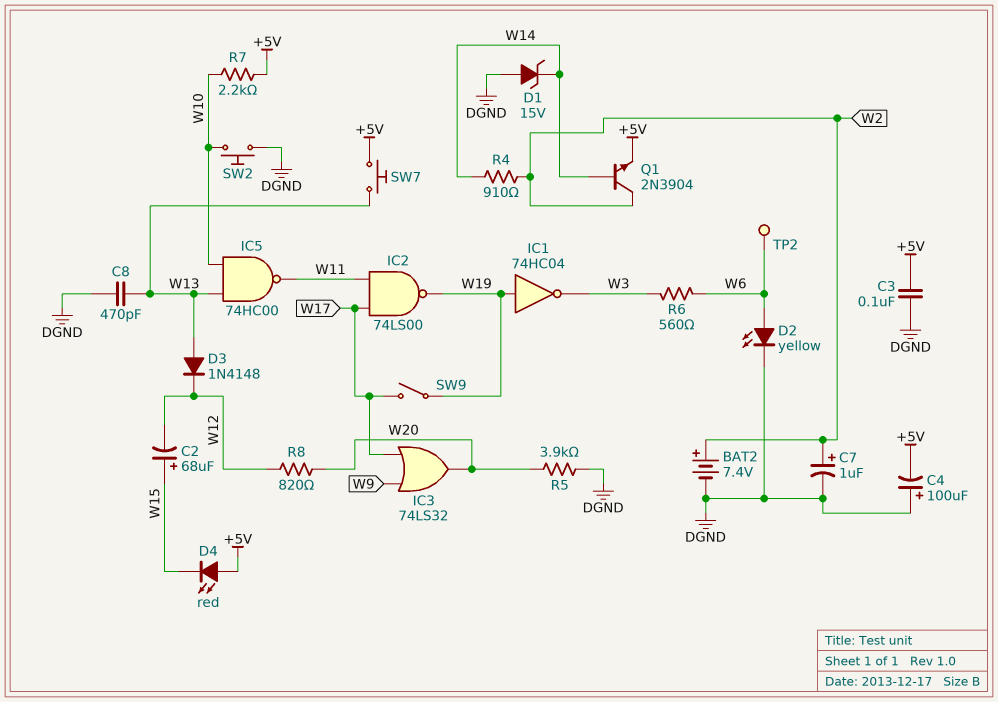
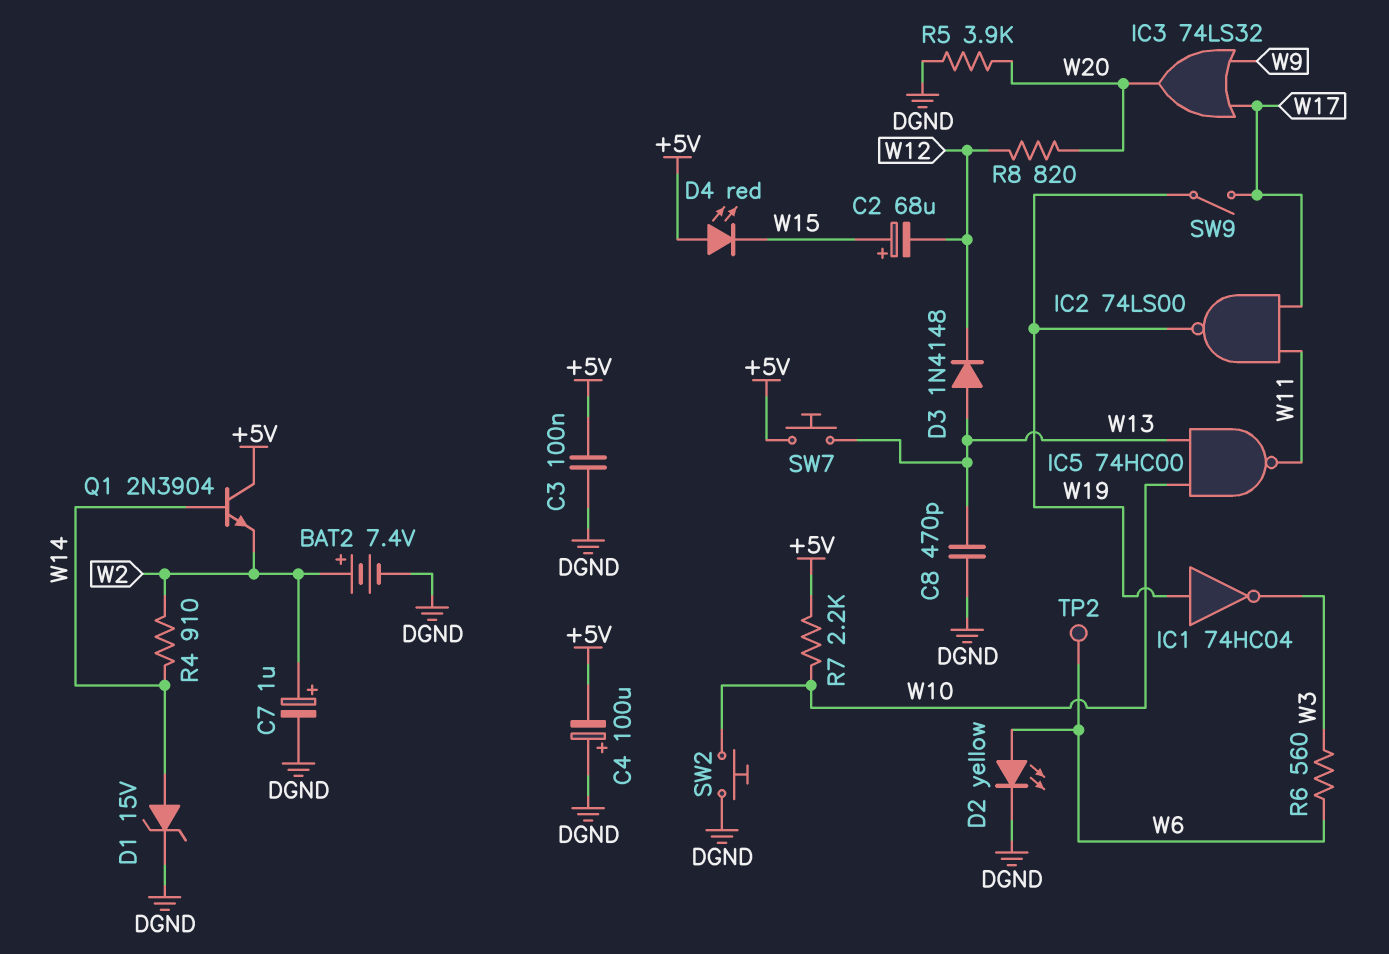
D1: zener 15V (A DGND, K W14) -> zener 15V (A W14, K DGND)
Q1: NPN 2N3904 (B W14, C W2, E +5V) -> NPN 2N3904 (B W14, C +5V, E W2)

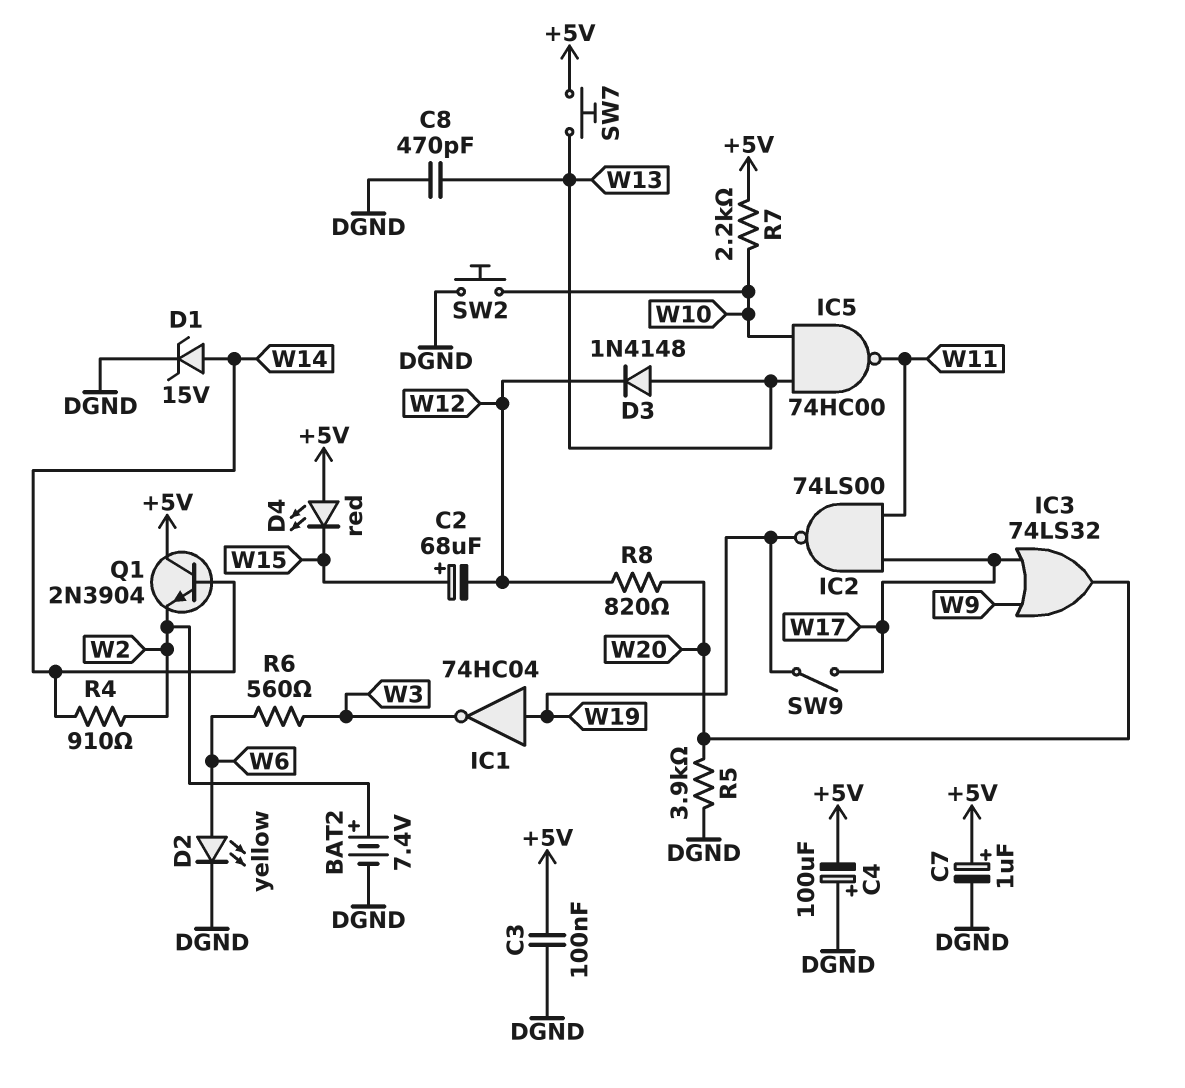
C7: 1uF (plus W2, minus DGND) -> 1uF (plus +5V, minus DGND)
TP2: test point (W6) -> none

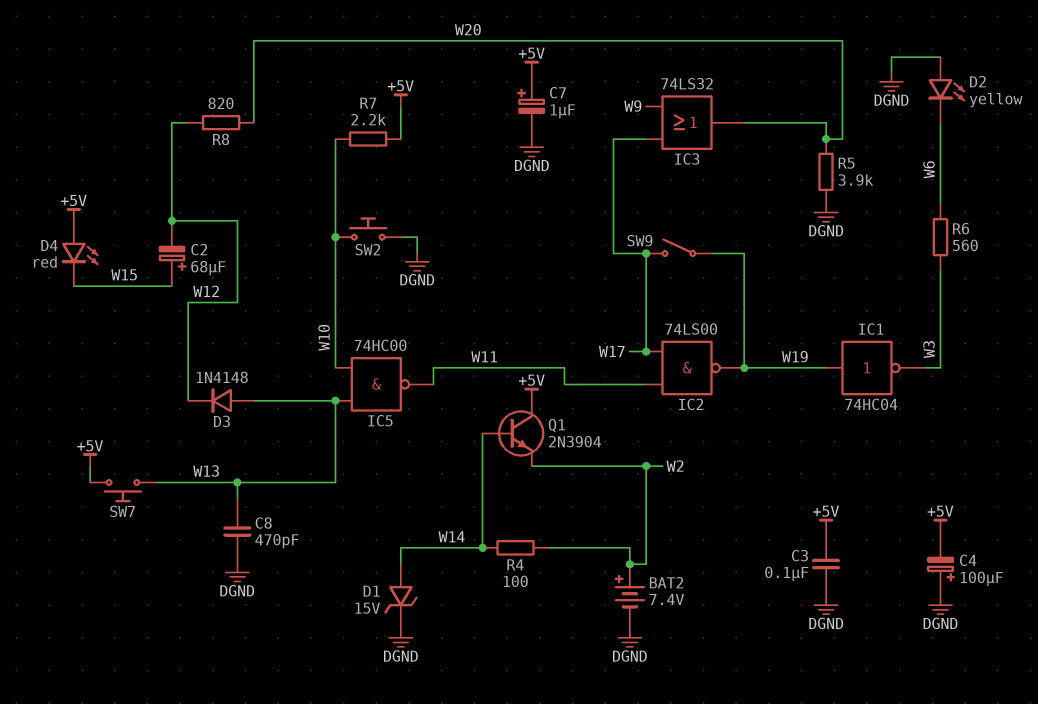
D2: LED yellow (A W6, K DGND) -> LED yellow (A DGND, K W6)
R4: 910 (W2, W14) -> 100 (W2, W14)

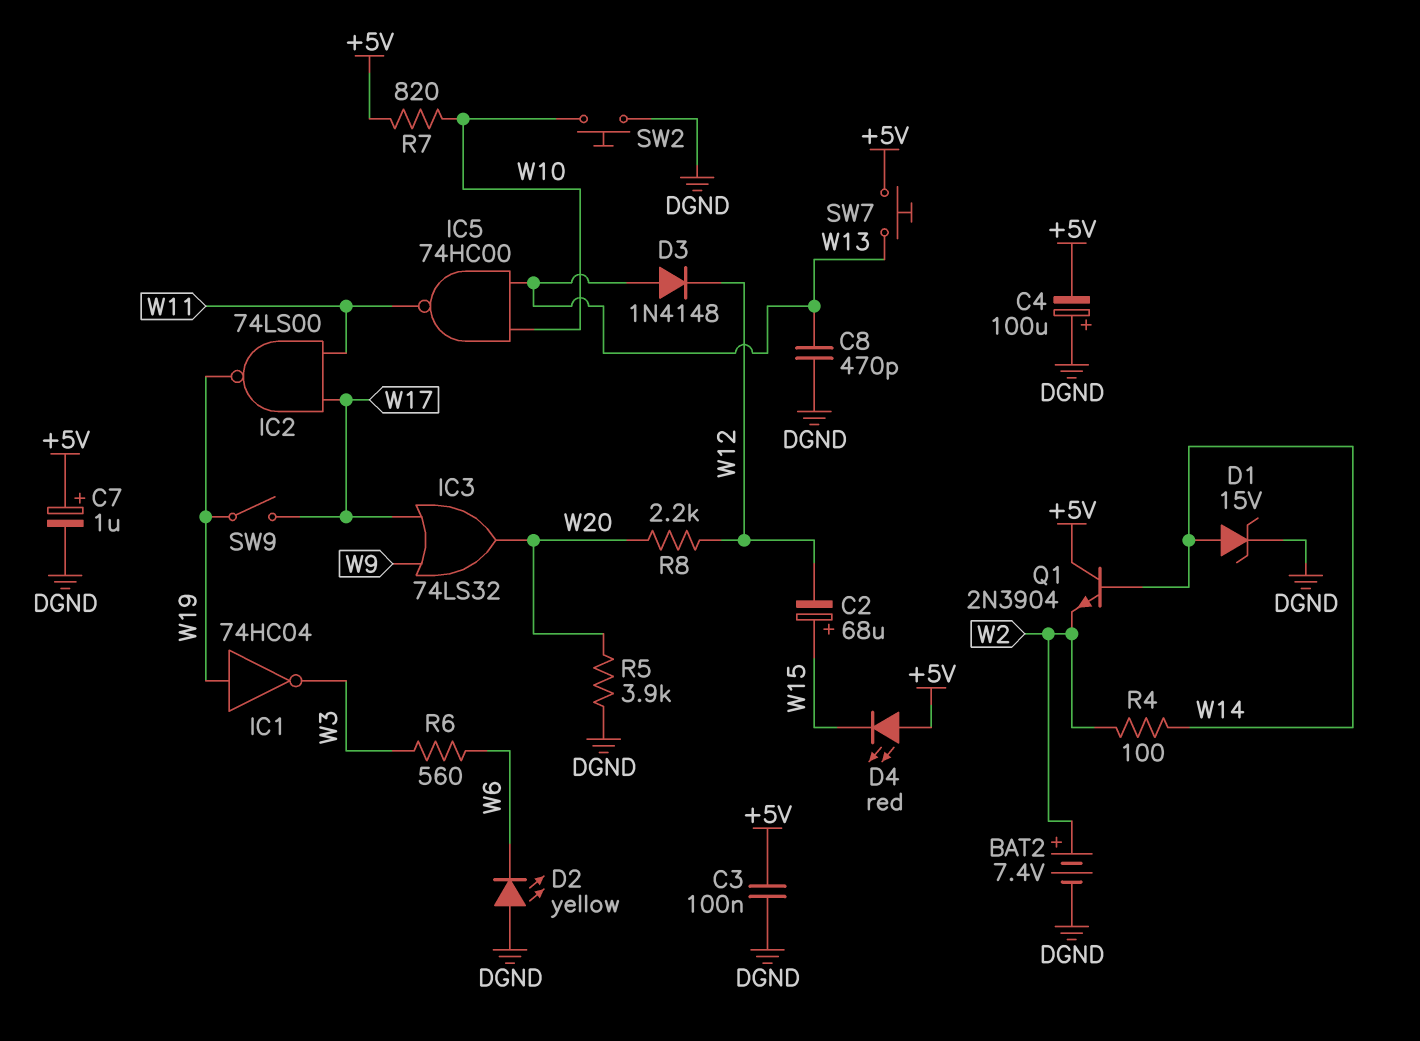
R7: 2.2k (+5V, W10) -> 820 (+5V, W10)
R8: 820 (W12, W20) -> 2.2k (W12, W20)

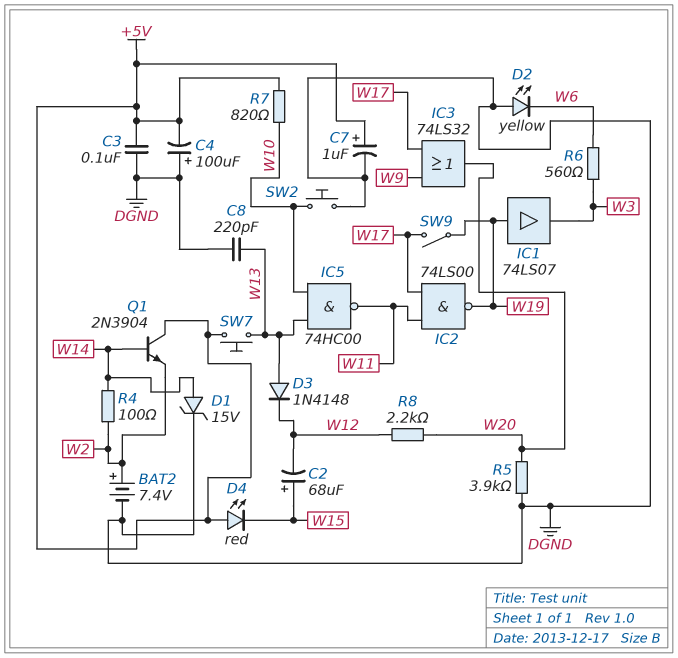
C8: 470pF (DGND, W13) -> 220pF (DGND, W13)
IC1: NOT 74HC04 (in W19, out W3) -> buffer 74LS07 (in W19, out W3)

